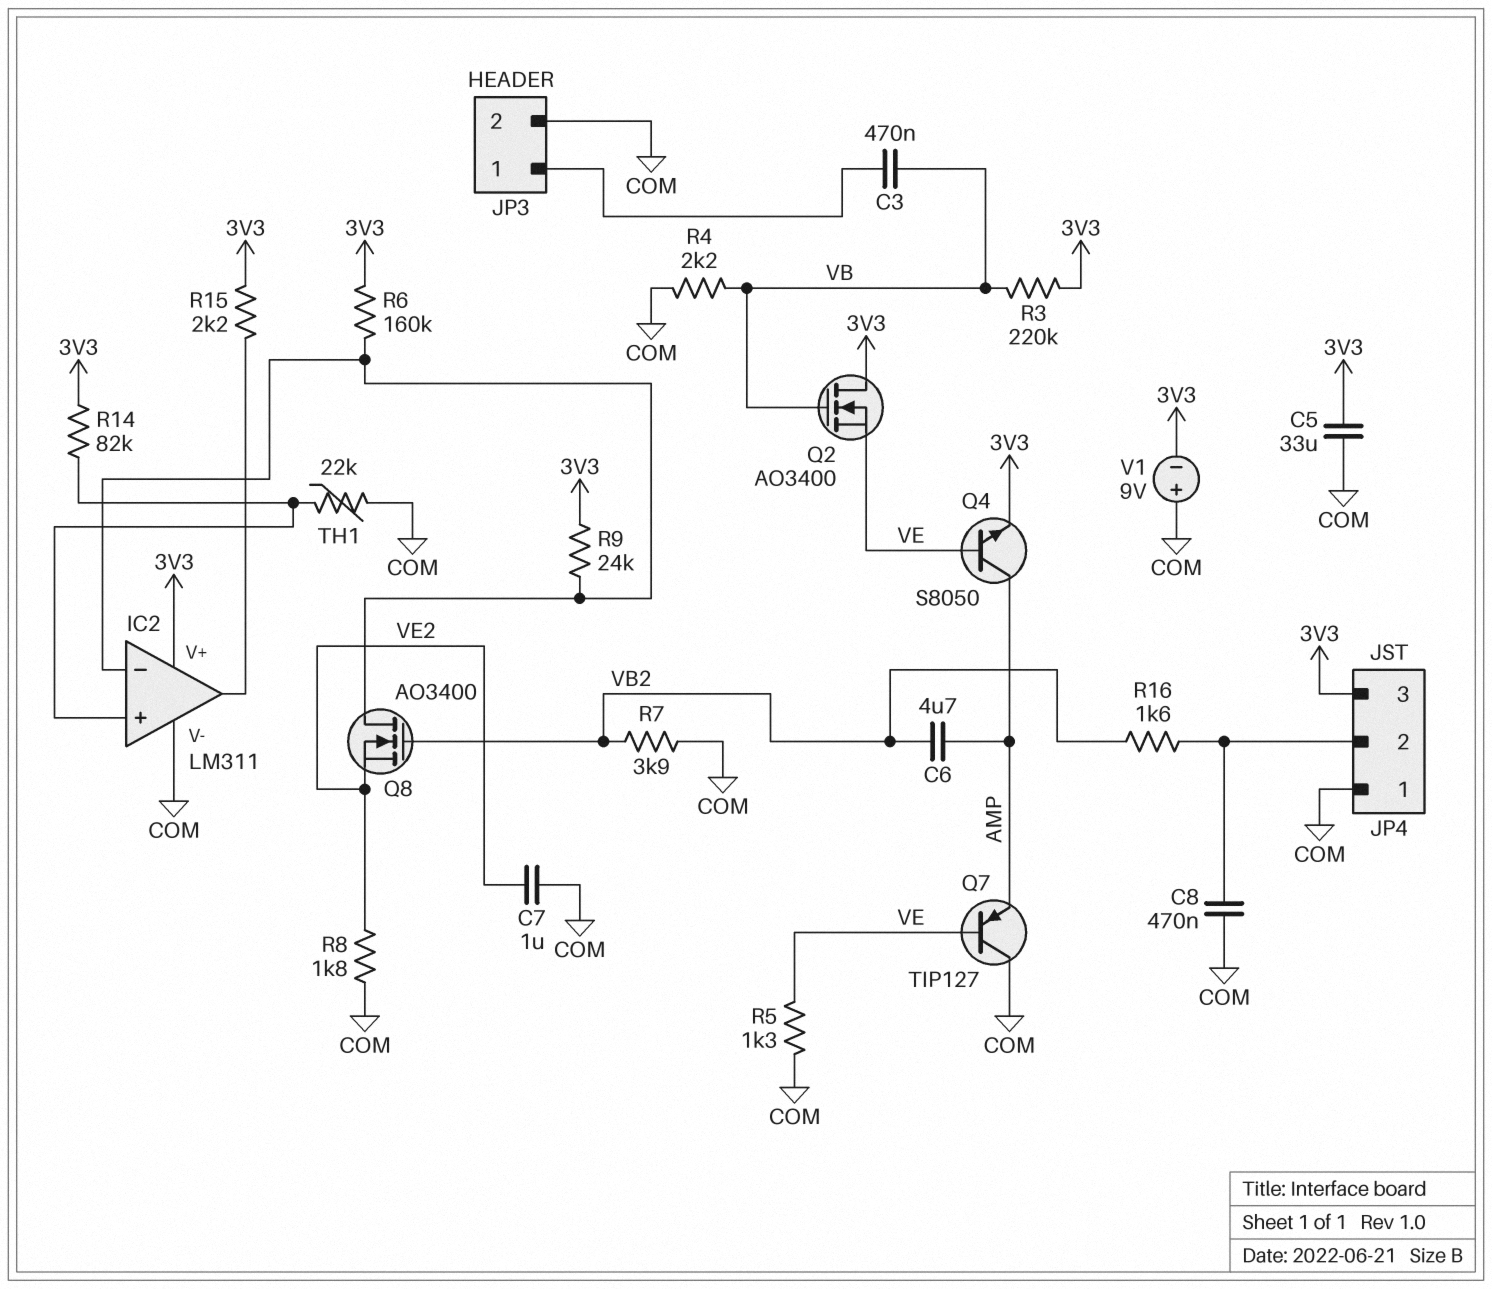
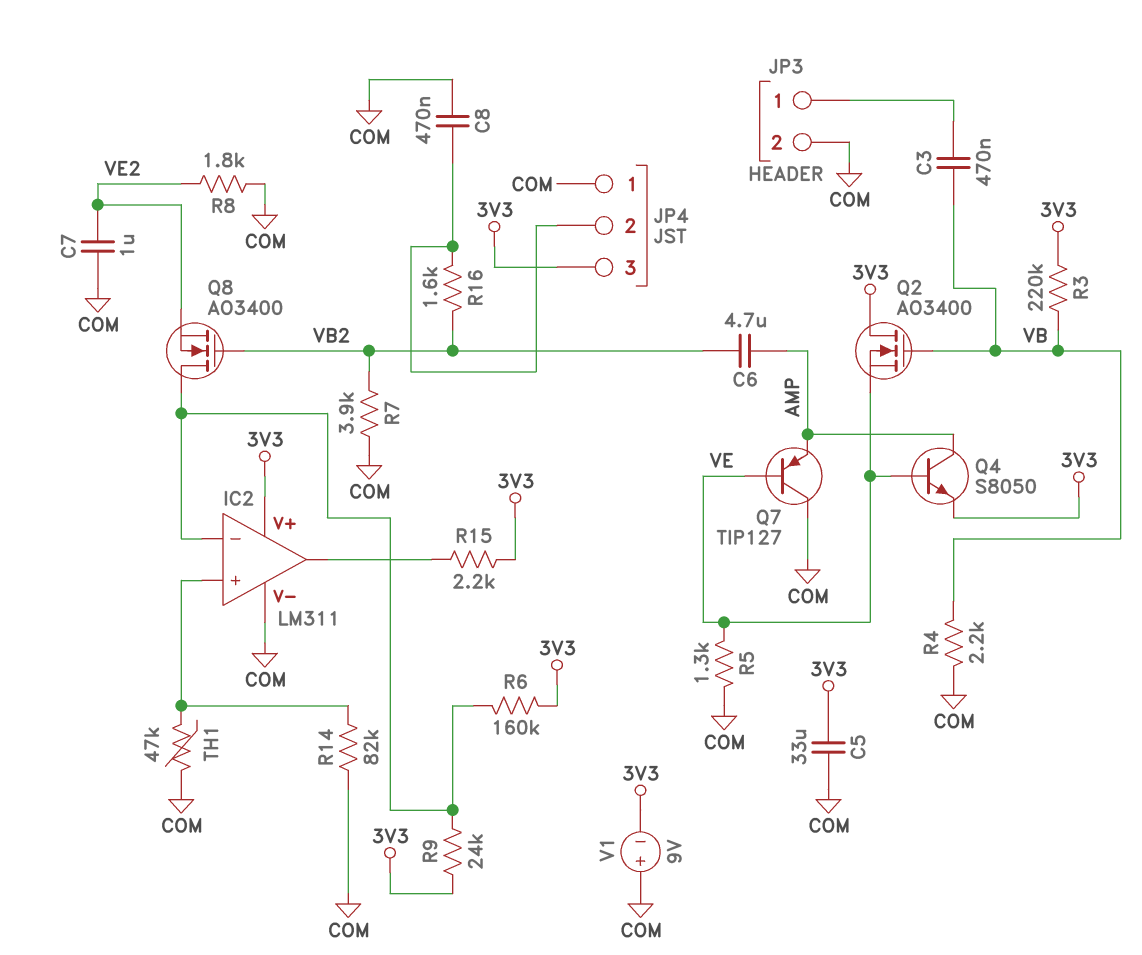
R14: 82k (3V3, IC2/in+) -> 82k (COM, IC2/in+)
TH1: 22k (COM, IC2/in+) -> 47k (COM, IC2/in+)

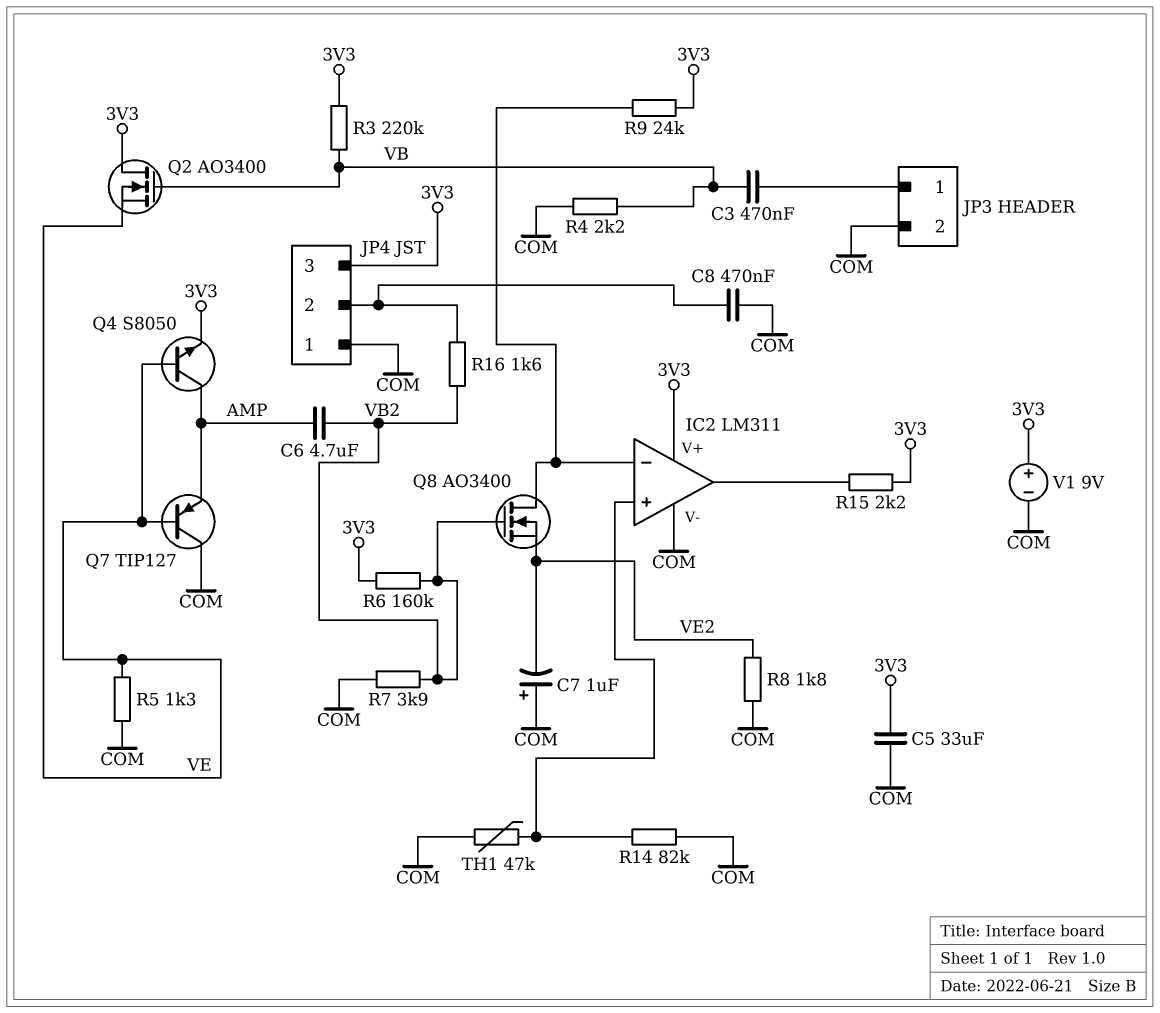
C7: 1uF (COM, VE2) -> 1uF (plus COM, minus VE2)
R6: 160k (3V3, IC2/in-) -> 160k (3V3, VB2)
V1: 9V (plus COM, minus 3V3) -> 9V (plus 3V3, minus COM)

